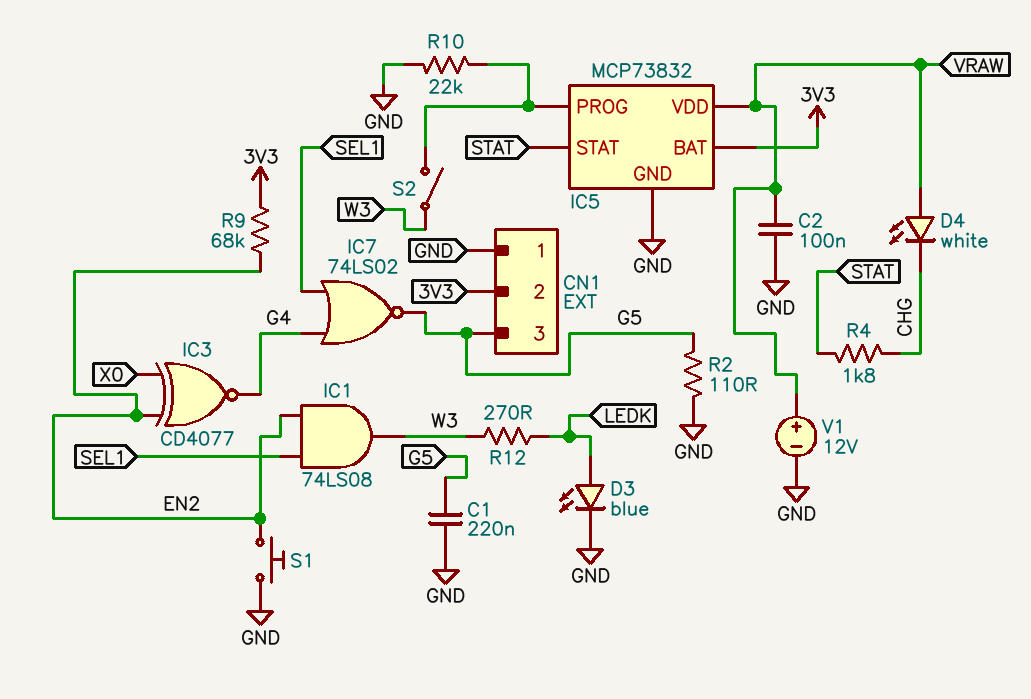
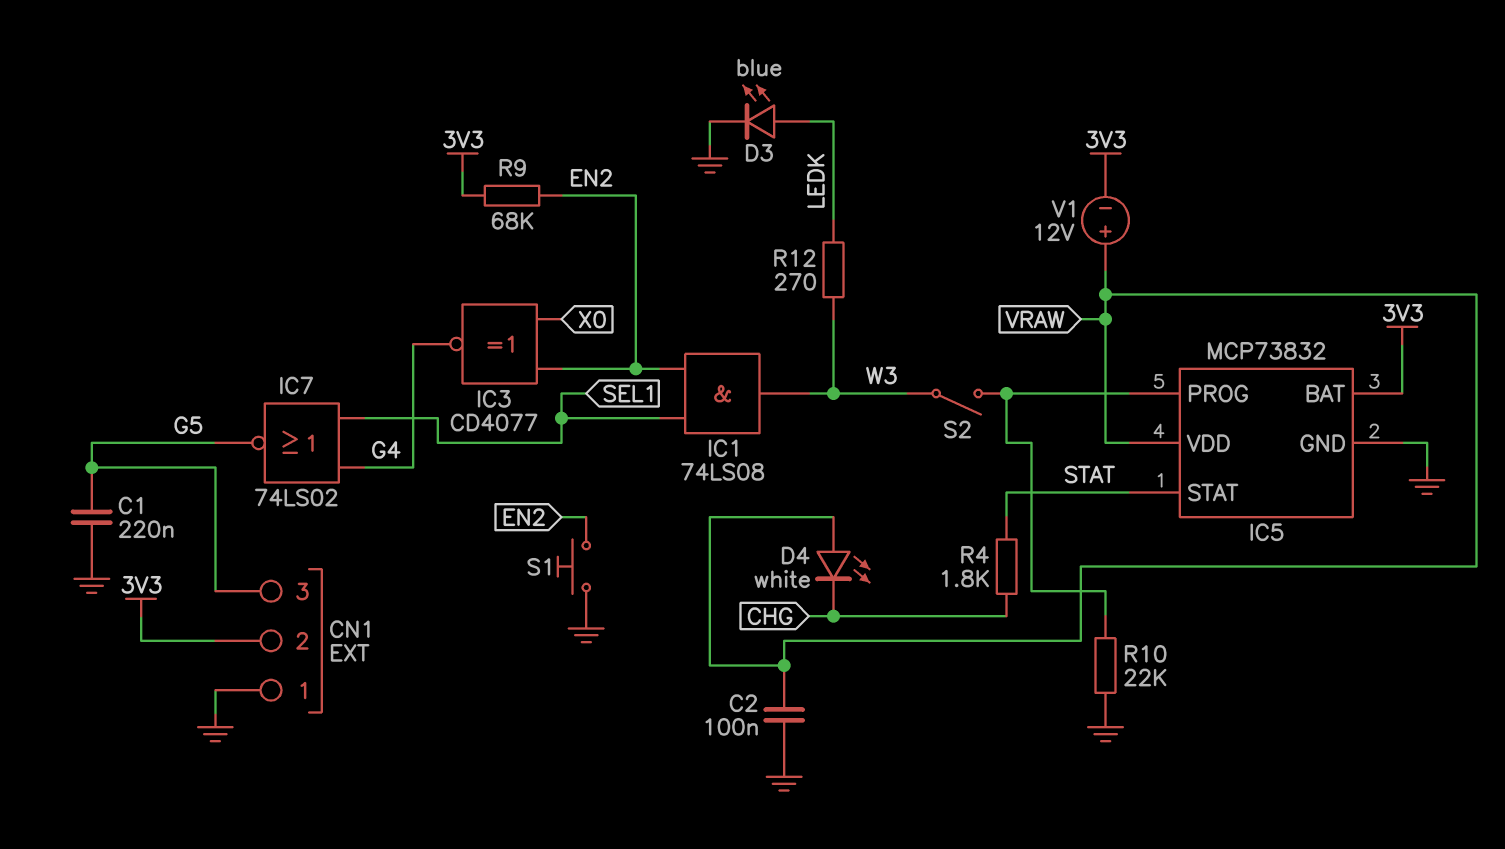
R2: 110 (G5, GND) -> none
V1: 12V (plus VRAW, minus GND) -> 12V (plus VRAW, minus 3V3)

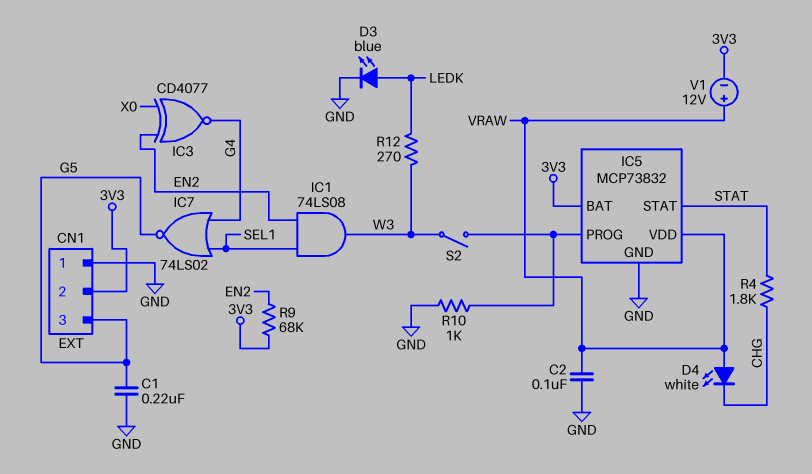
R10: 22k (GND, IC5/PROG) -> 1k (GND, IC5/PROG)
S1: button (EN2, GND) -> none

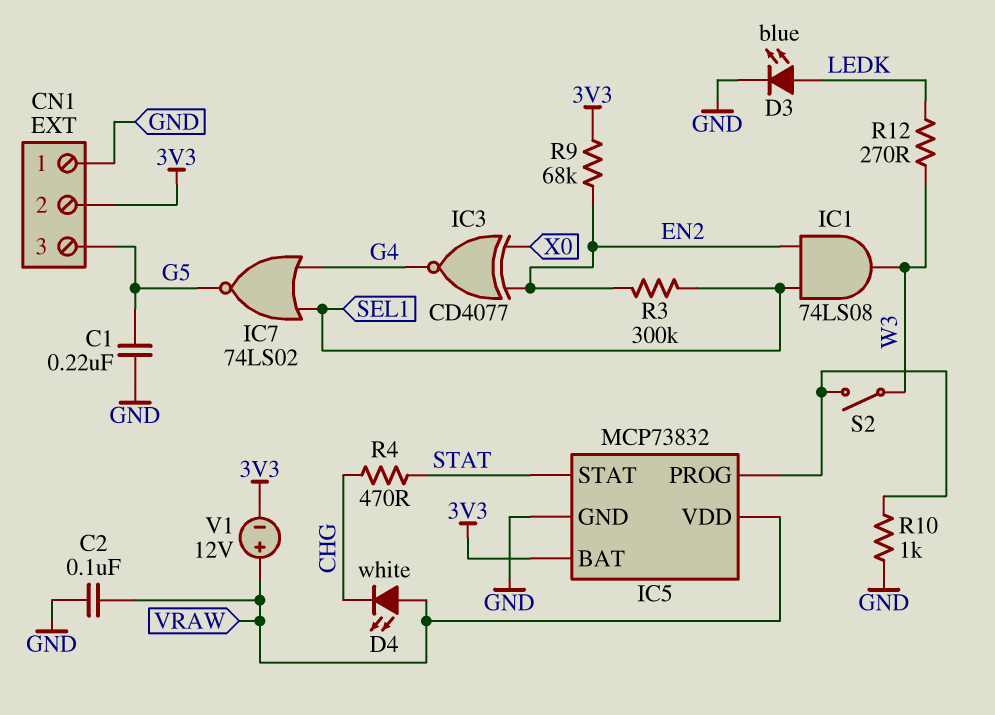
R3: none -> 300k (EN2, SEL1)
R4: 1.8k (CHG, STAT) -> 470 (CHG, STAT)

